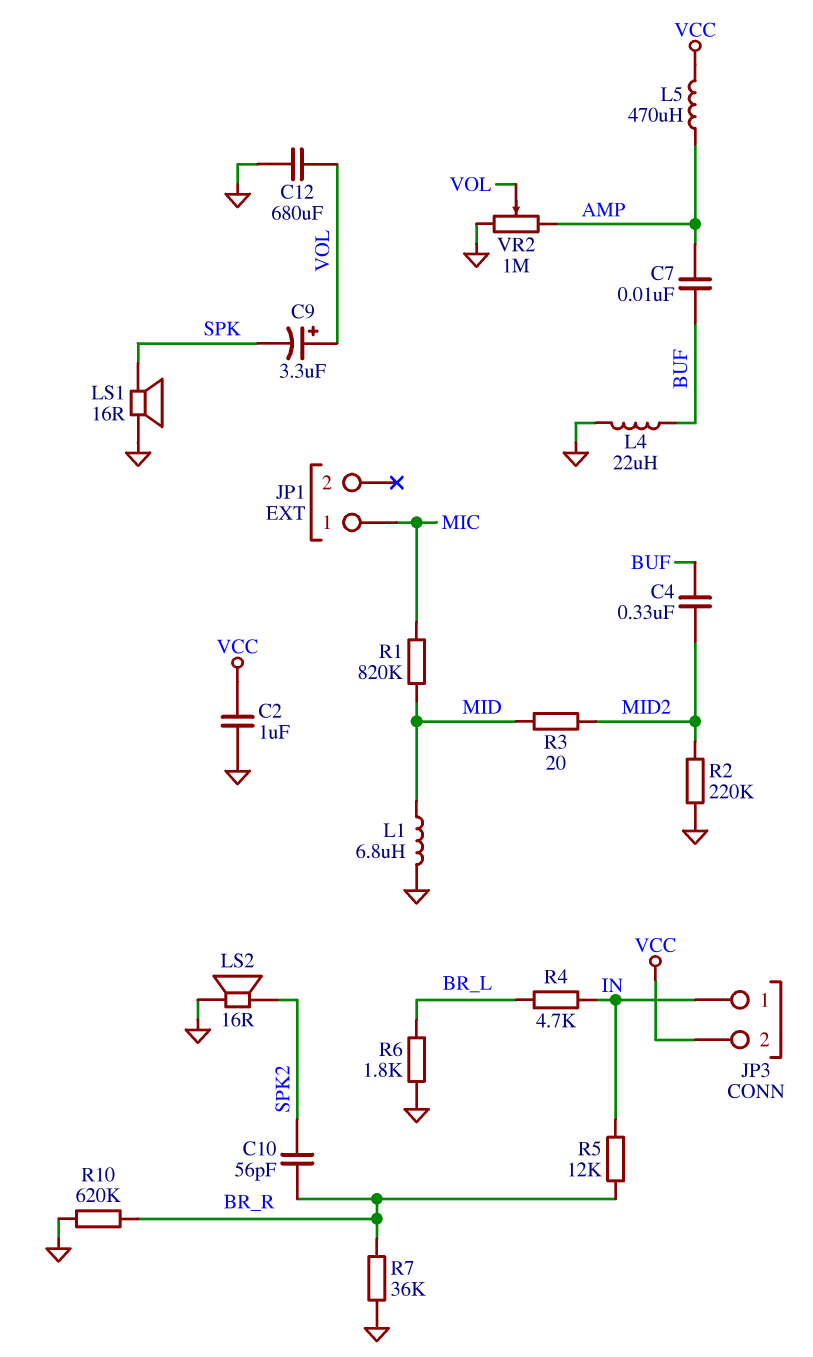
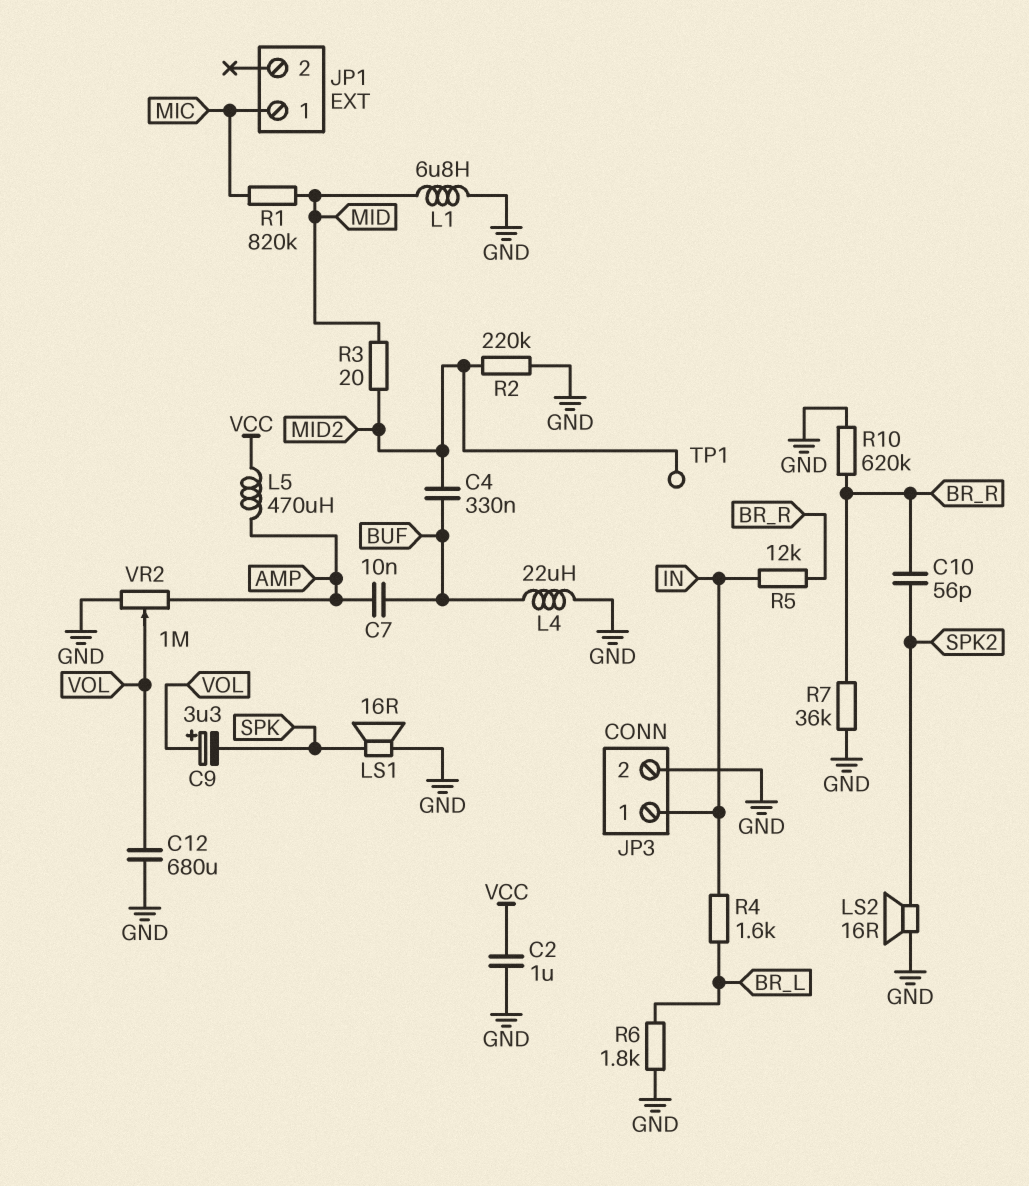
JP3 pin 2: VCC -> GND
R4: 4.7k (BR_L, IN) -> 1.6k (BR_L, IN)
TP1: none -> test point (MID2)

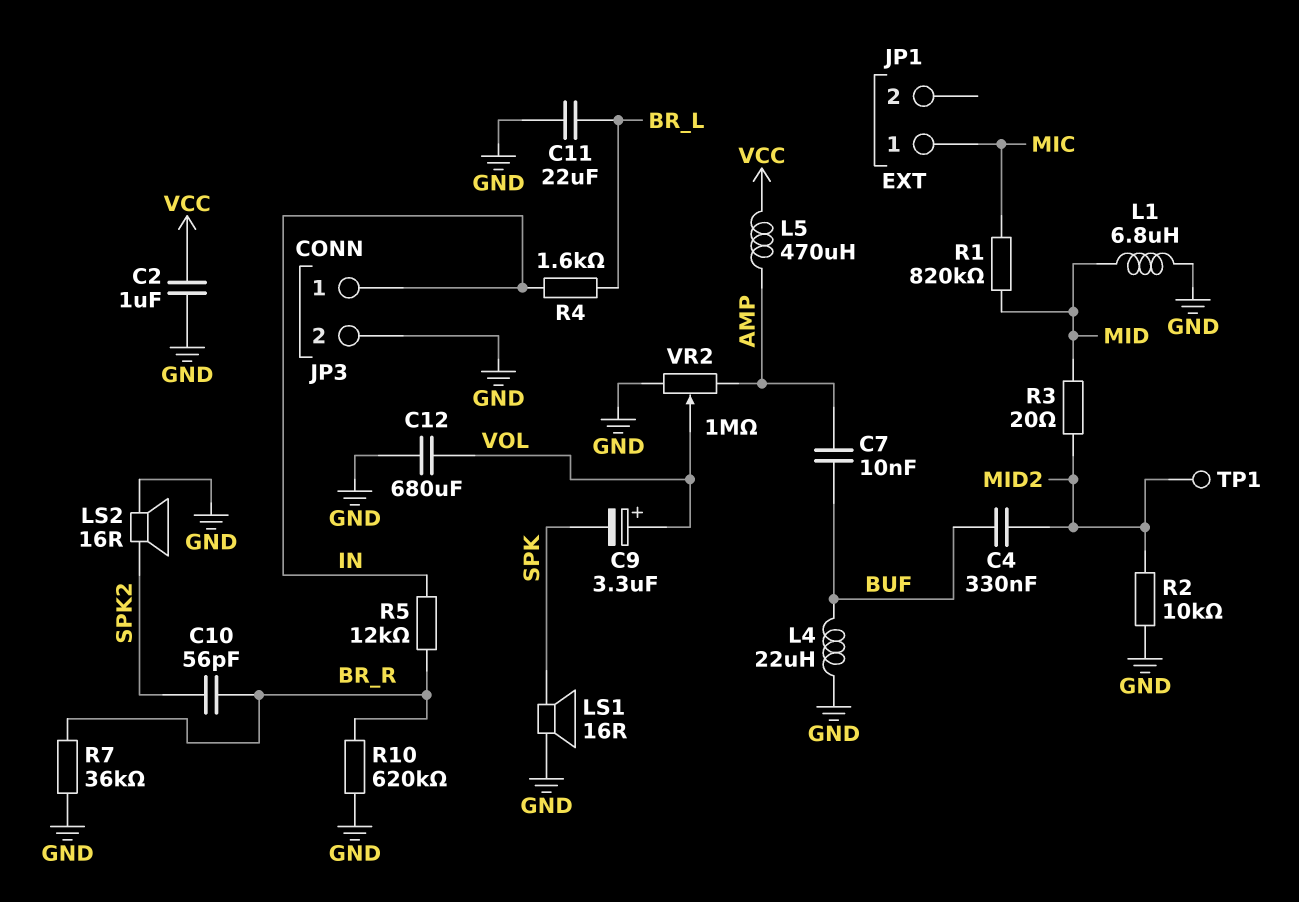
C11: none -> 22uF (BR_L, GND)
R2: 220k (GND, MID2) -> 10k (GND, MID2)
R6: 1.8k (BR_L, GND) -> none

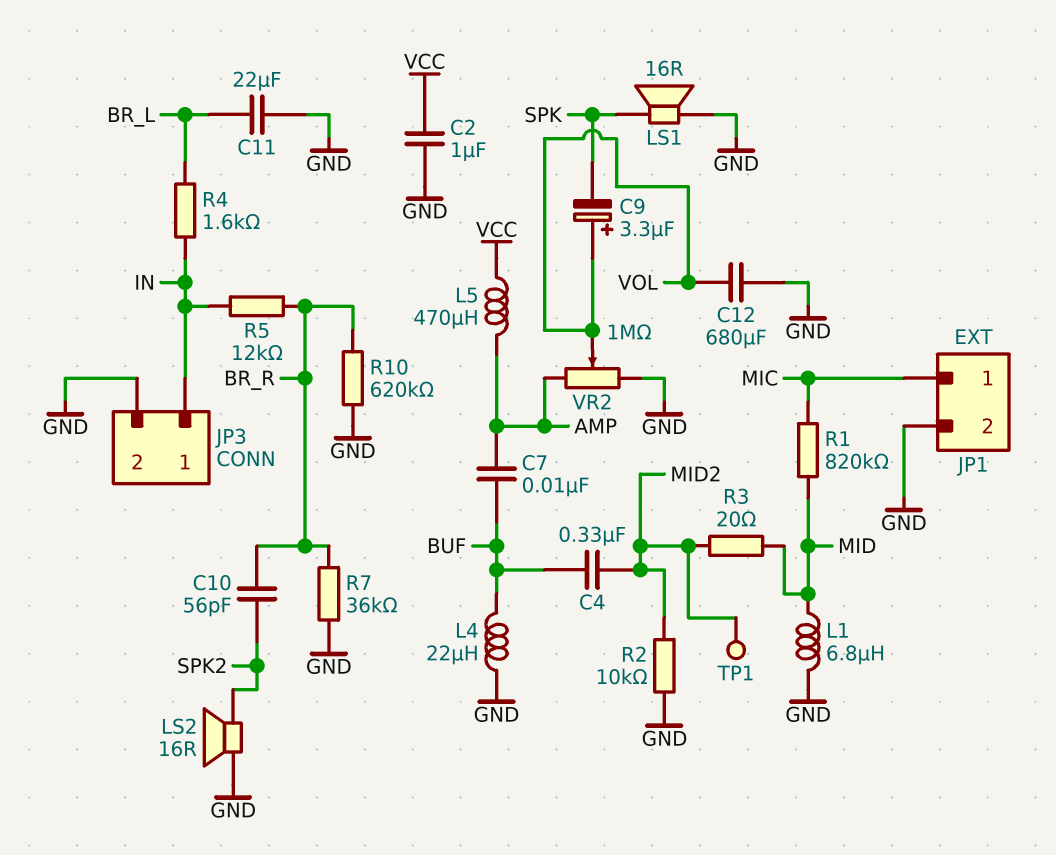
JP1 pin 2: none -> GND

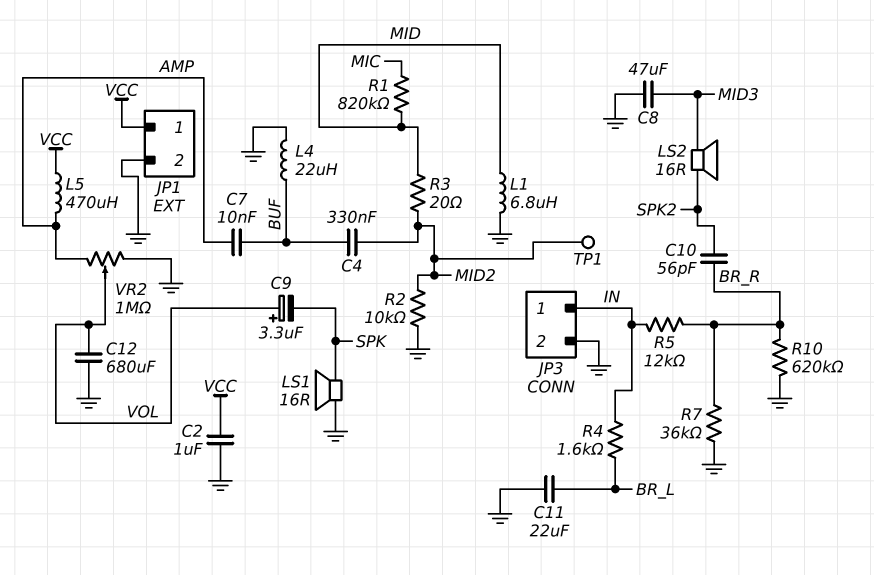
C8: none -> 47uF (GND, MID3)
JP1 pin 1: MIC -> VCC
LS2: speaker 16R (GND, SPK2) -> speaker 16R (MID3, SPK2)

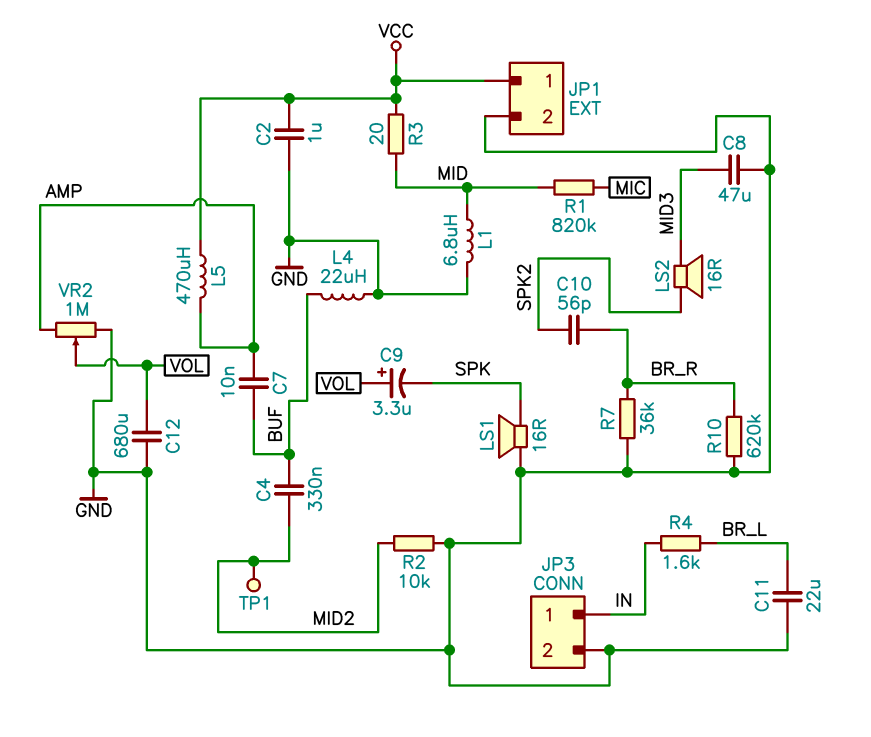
R3: 20 (MID, MID2) -> 20 (MID, VCC)
R5: 12k (BR_R, IN) -> none

